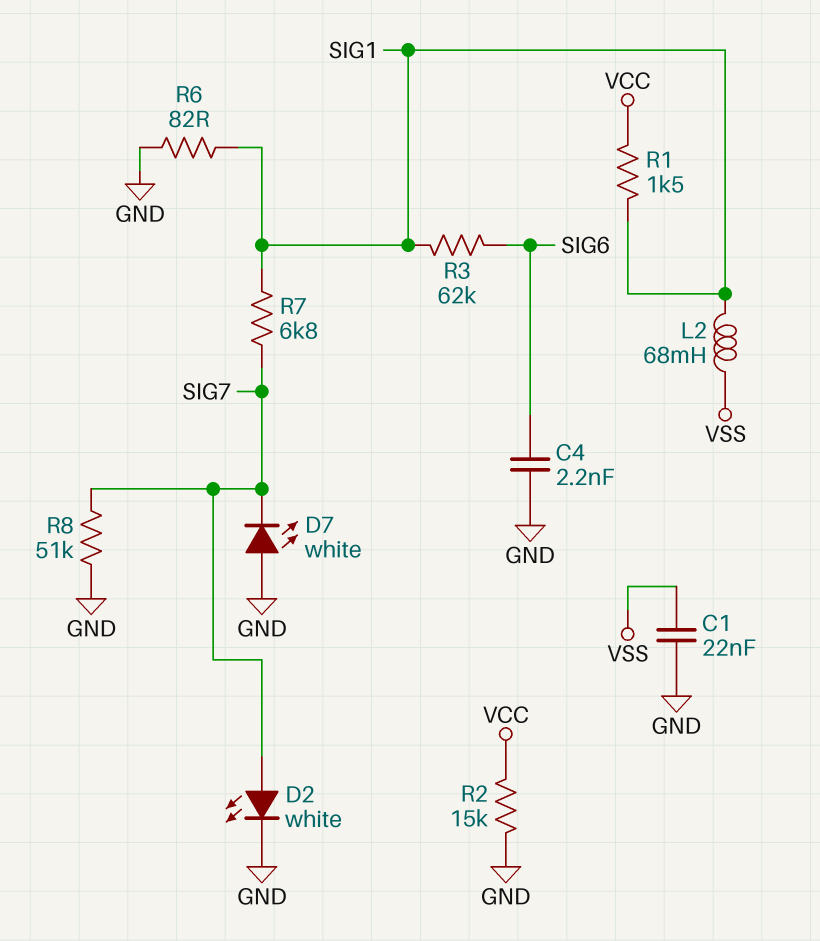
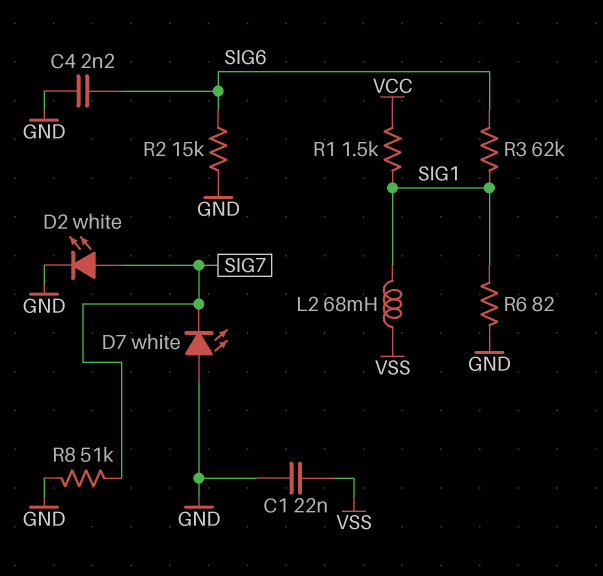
R2: 15k (GND, VCC) -> 15k (GND, SIG6)
R7: 6.8k (SIG1, SIG7) -> none

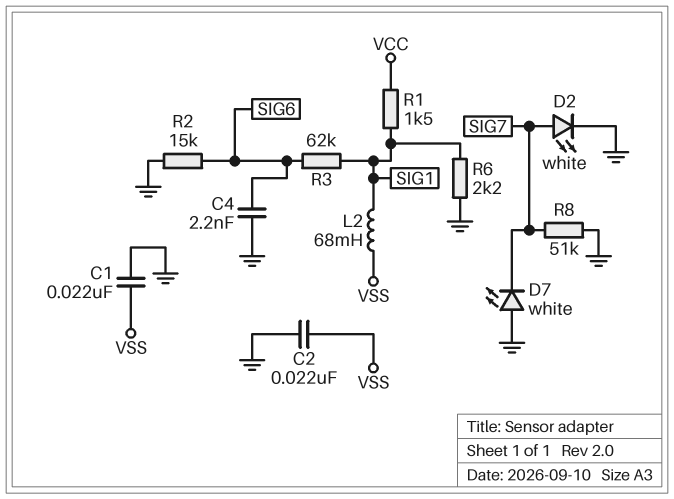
C2: none -> 22nF (GND, VSS)
R6: 82 (GND, SIG1) -> 2.2k (GND, SIG1)

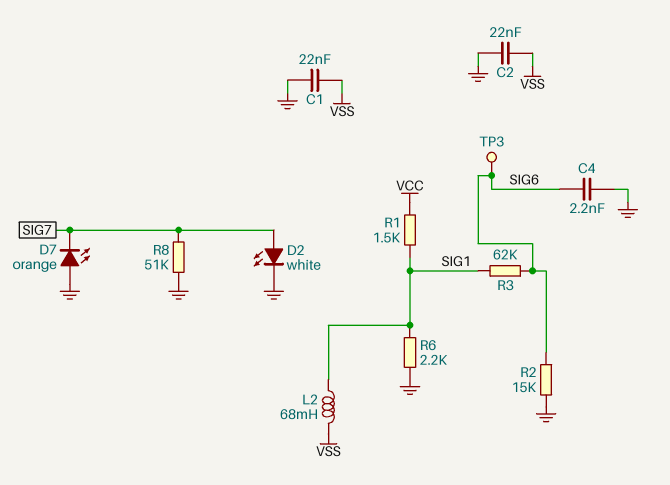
D7: LED white (A GND, K SIG7) -> LED orange (A GND, K SIG7)
TP3: none -> test point (SIG6)

